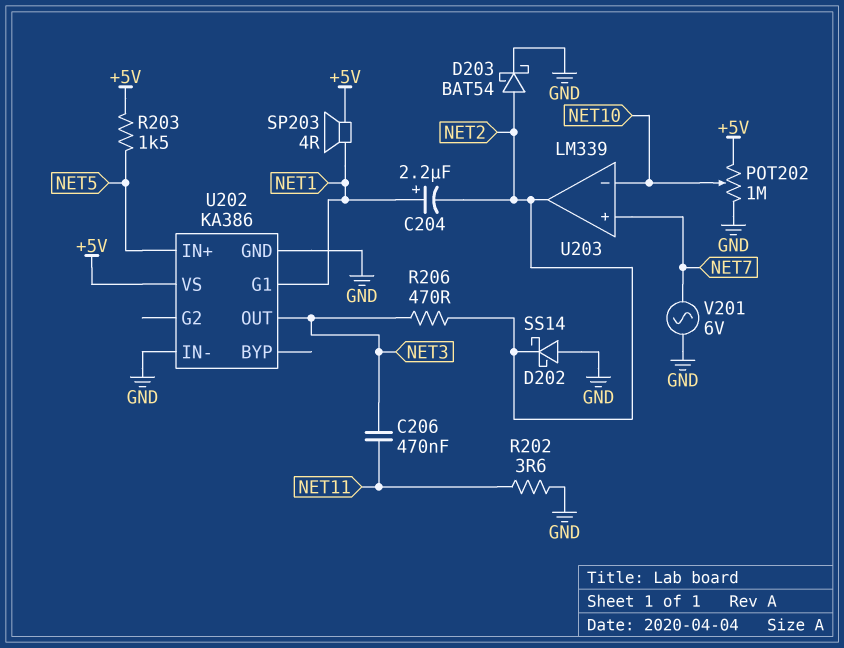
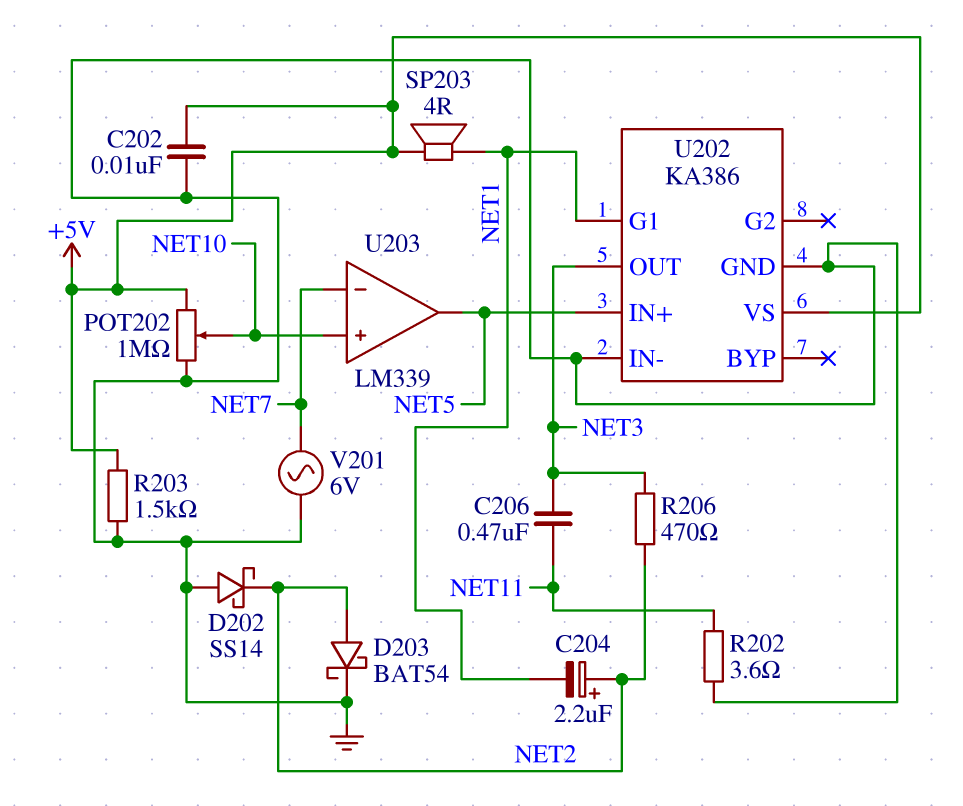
C202: none -> 10nF (+5V, GND)
C204: 2.2uF (plus NET1, minus NET2) -> 2.2uF (plus NET2, minus NET1)
R203: 1.5k (+5V, NET5) -> 1.5k (+5V, GND)
U203 pin in+: NET7 -> NET10
U203 pin in-: NET10 -> NET7
U203 pin out: NET2 -> NET5

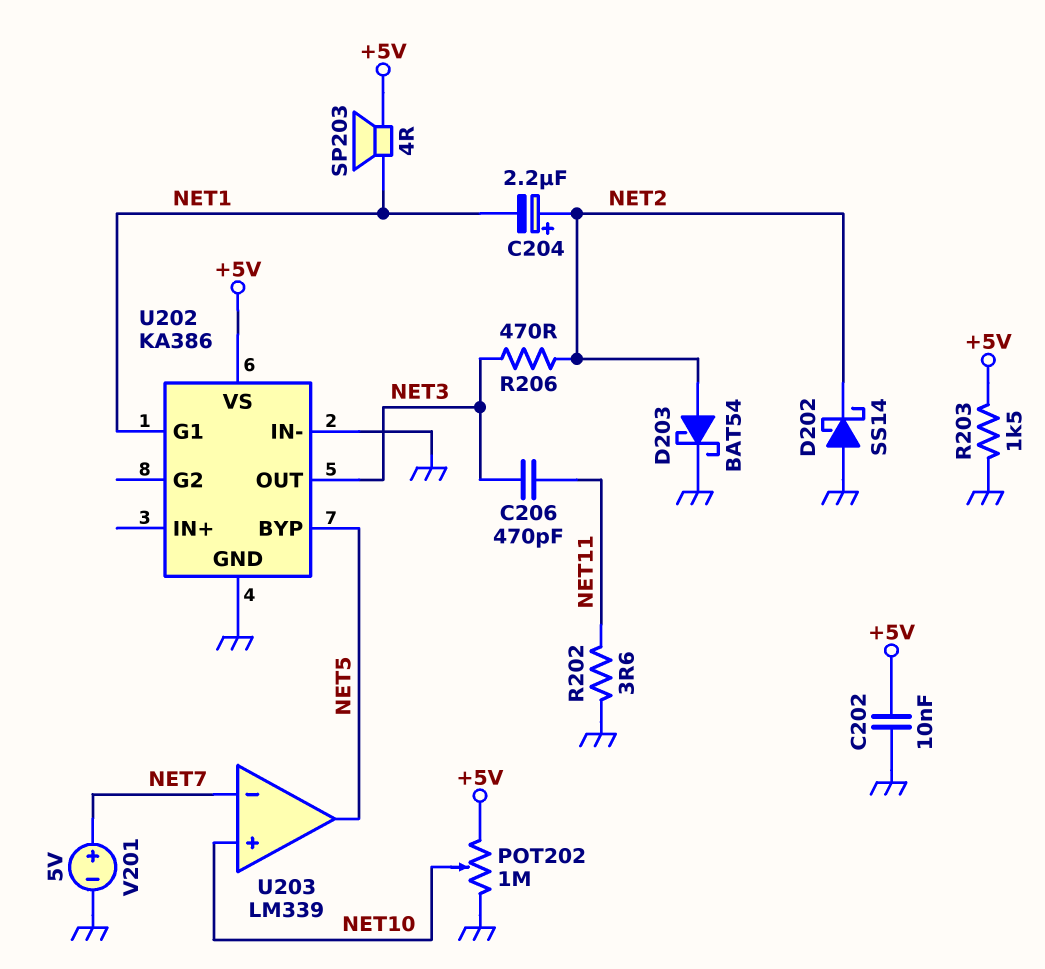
C206: 470nF (NET3, NET11) -> 470pF (NET3, NET11)
U202 pin BYP: none -> NET5
U202 pin IN+: NET5 -> none
V201: AC 6V (GND, NET7) -> 5V (plus NET7, minus GND)

